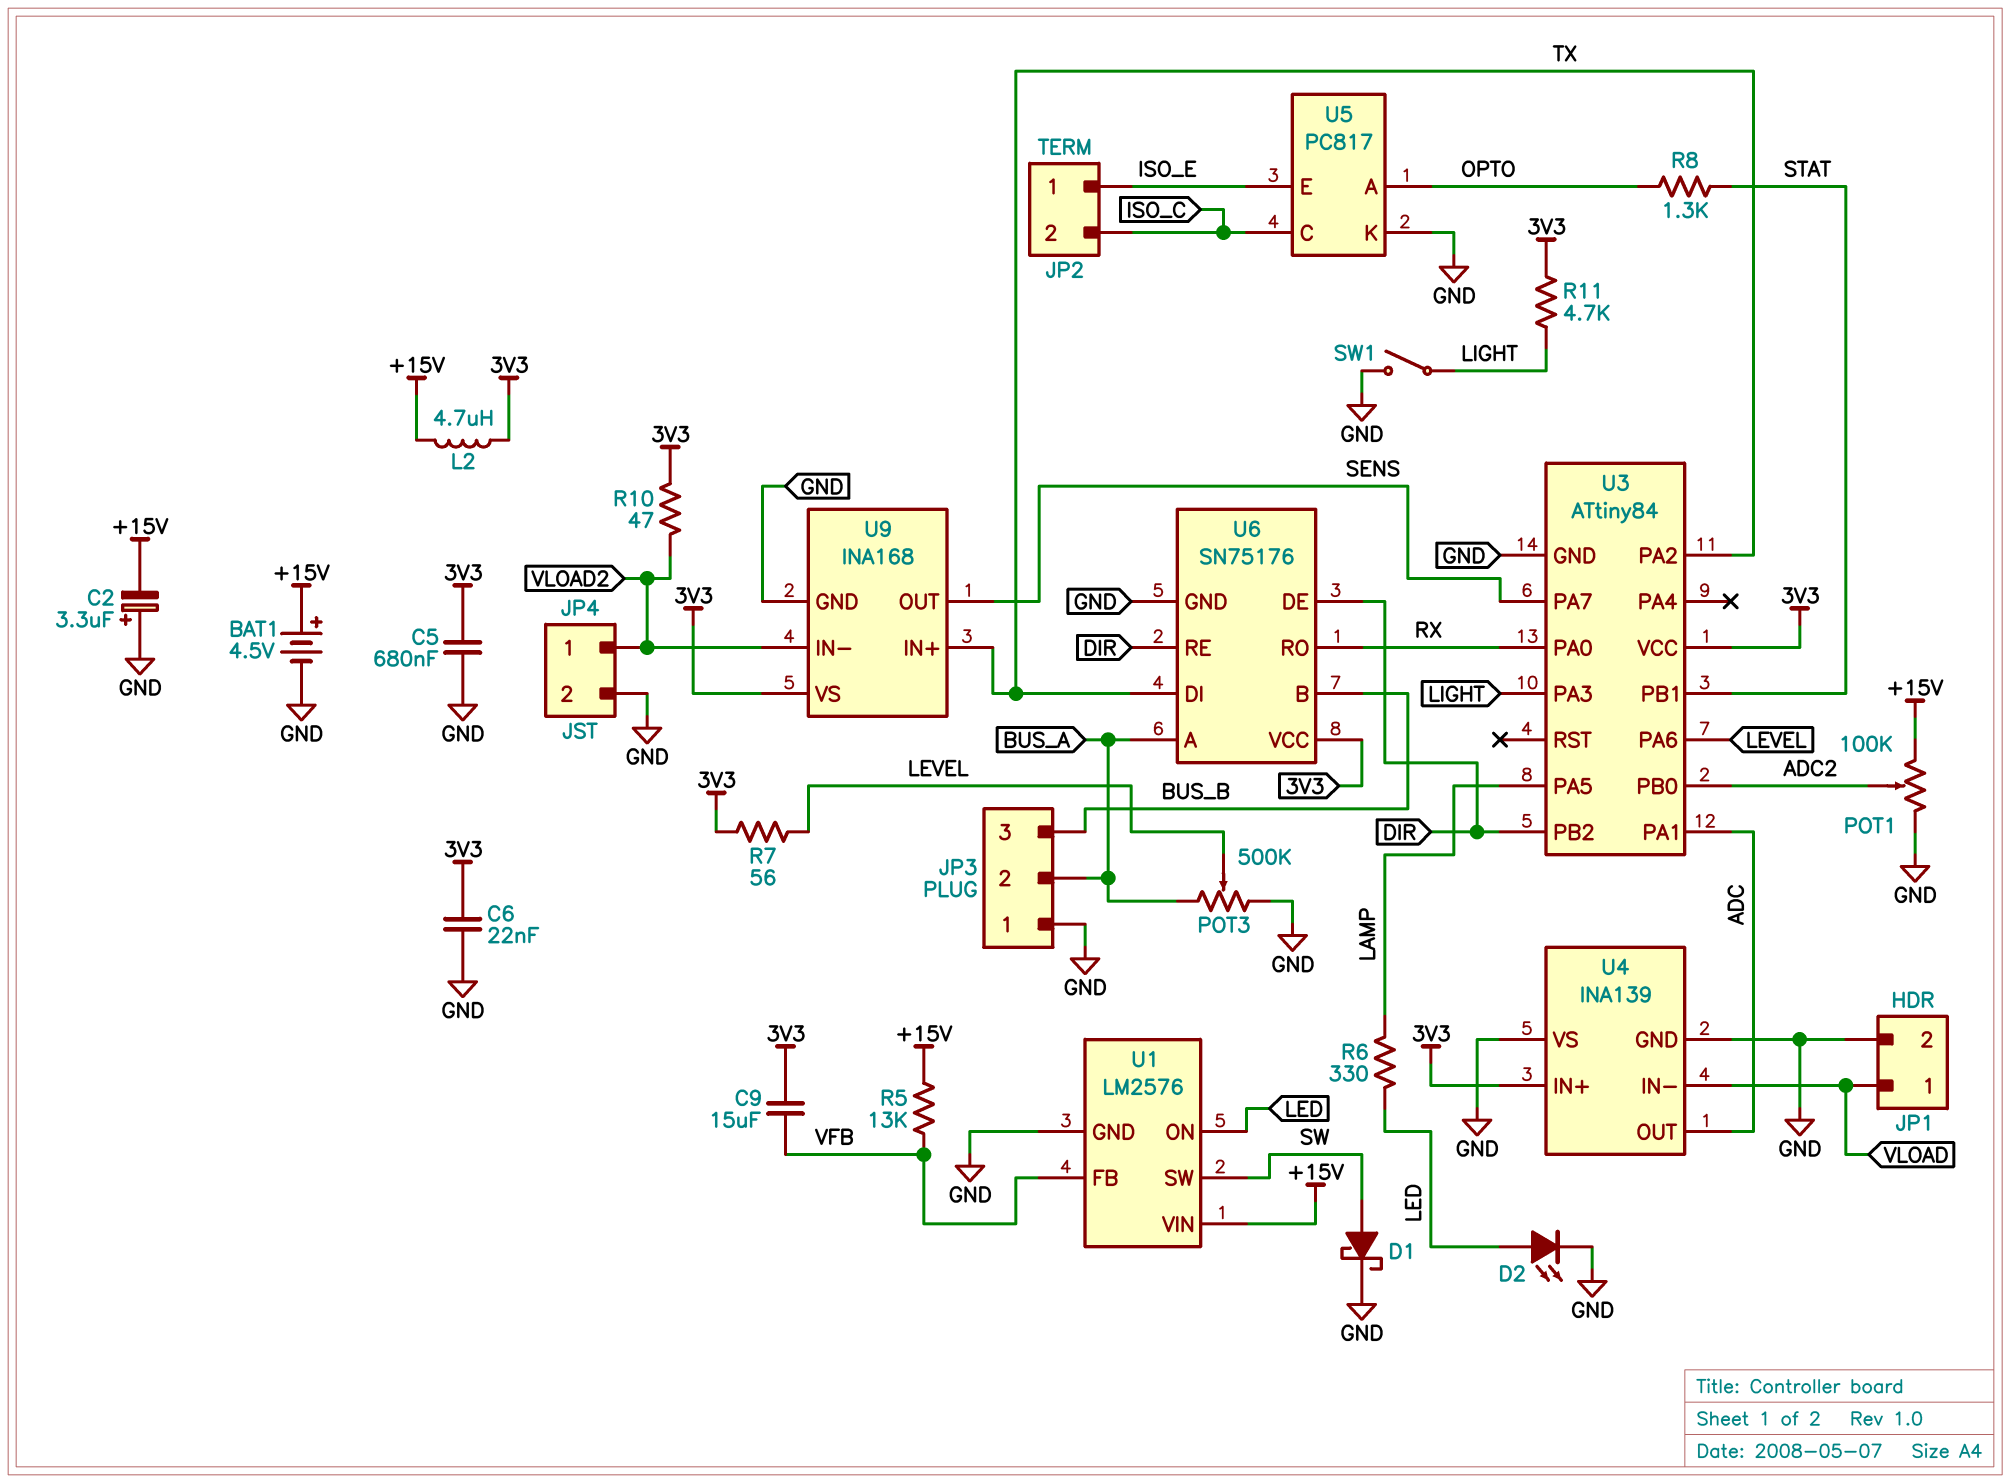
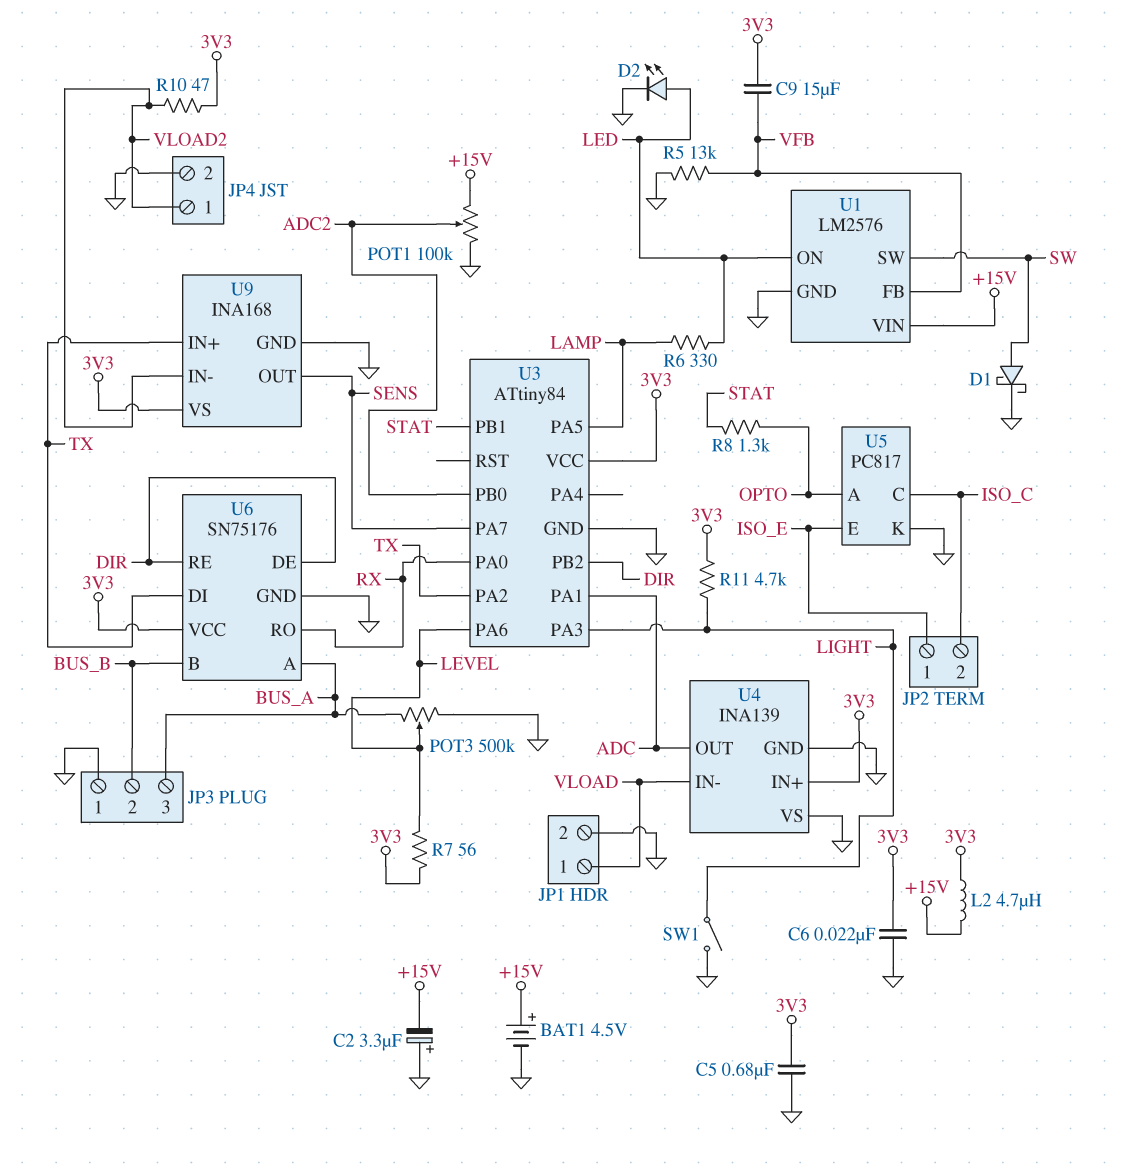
JP3 pin 2: BUS_A -> BUS_B
JP3 pin 3: BUS_B -> BUS_A
R5: 13k (+15V, VFB) -> 13k (GND, VFB)

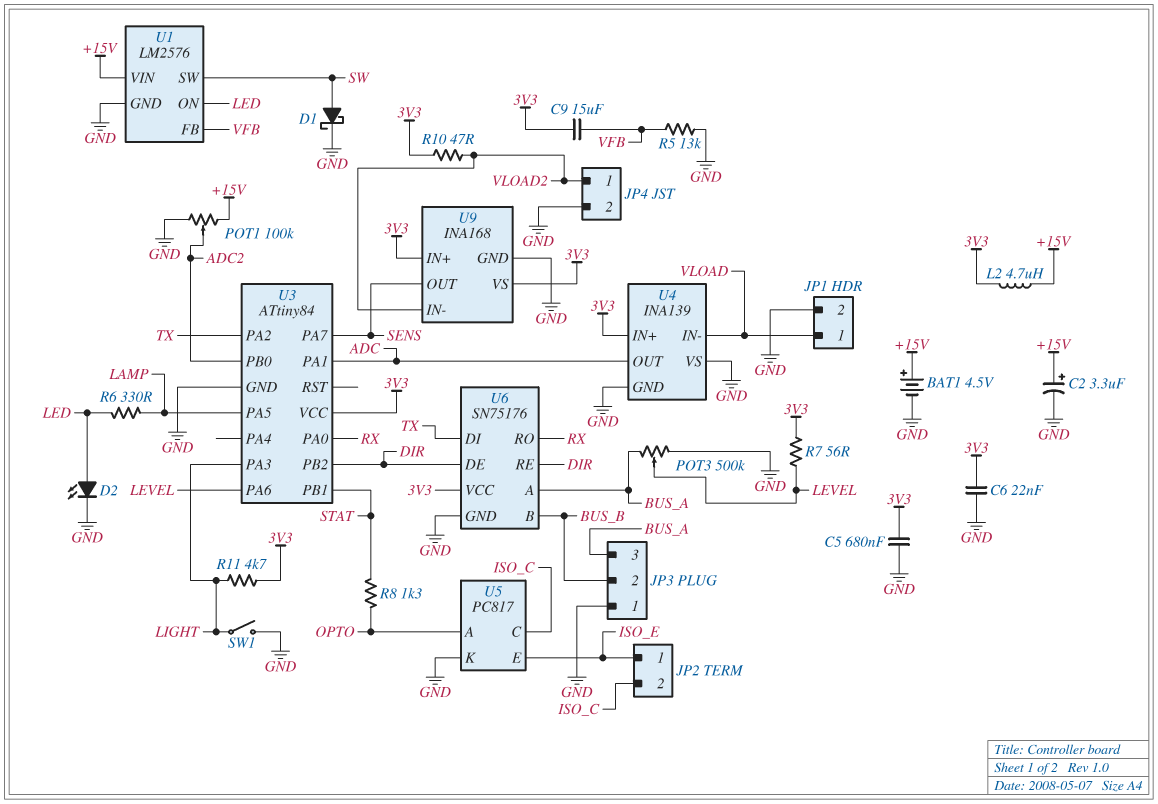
C2: 3.3uF (plus GND, minus +15V) -> 3.3uF (plus +15V, minus GND)
U9 pin IN+: TX -> 3V3

